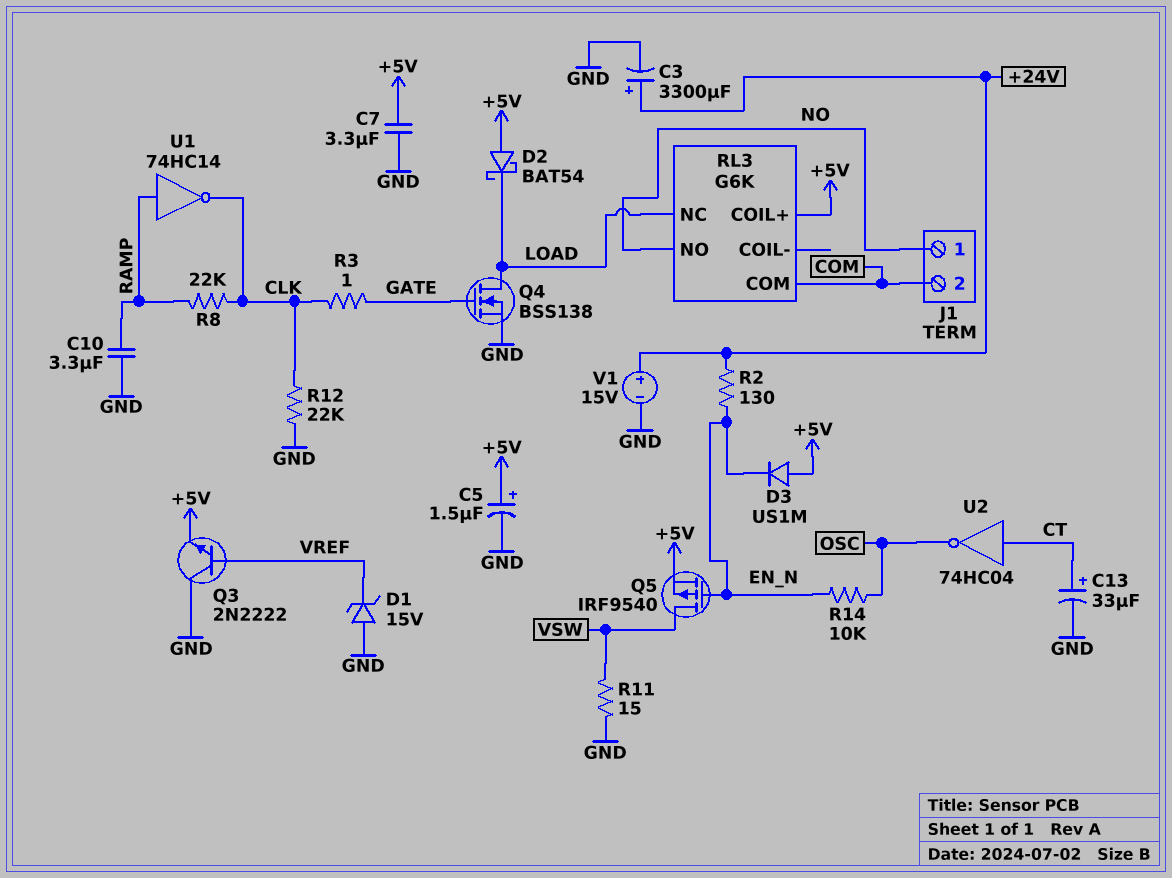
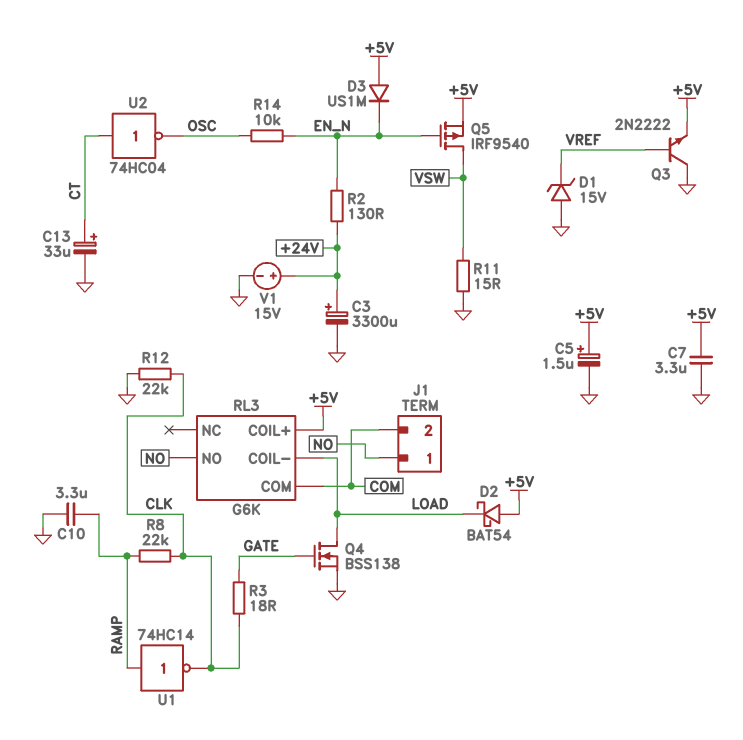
R3: 1 (CLK, GATE) -> 18 (CLK, GATE)
RL3 pin COIL-: none -> LOAD
RL3 pin NC: LOAD -> none

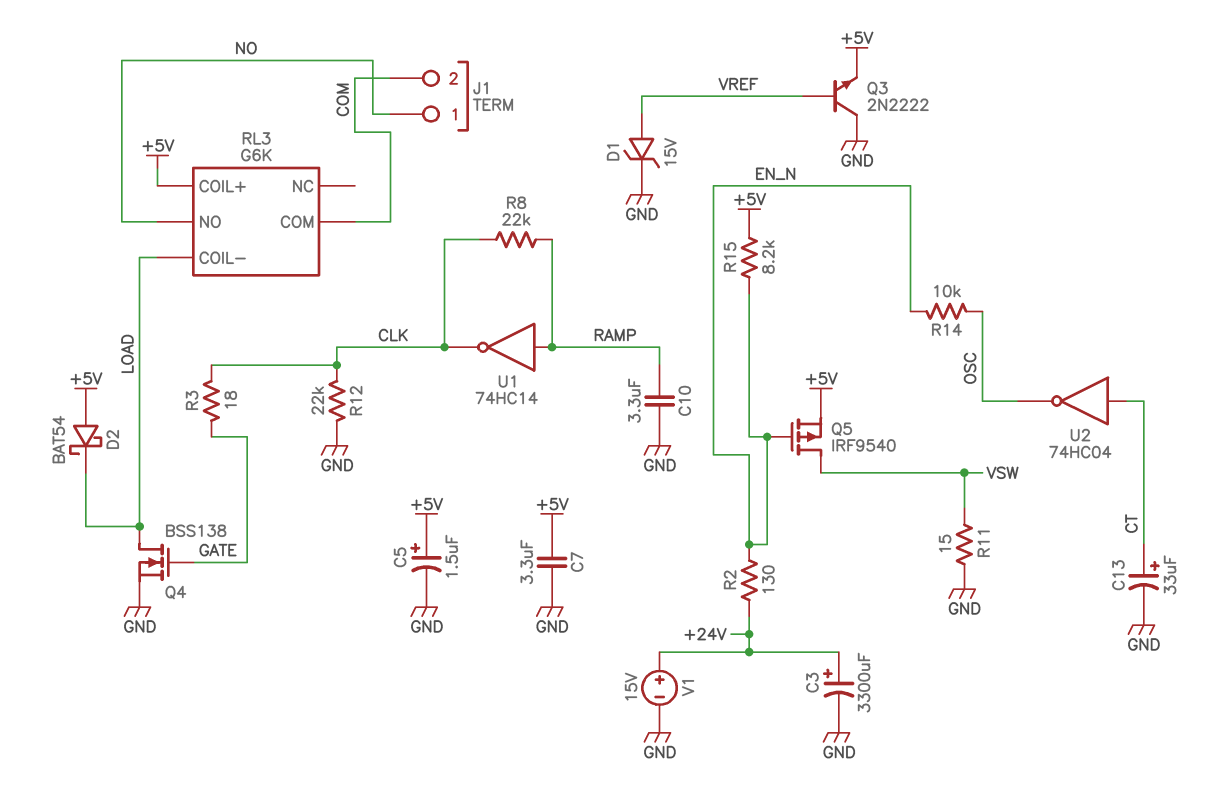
D1: zener 15V (A GND, K VREF) -> zener 15V (A VREF, K GND)
D3: diode US1M (A +5V, K EN_N) -> none
R15: none -> 8.2k (+5V, EN_N)

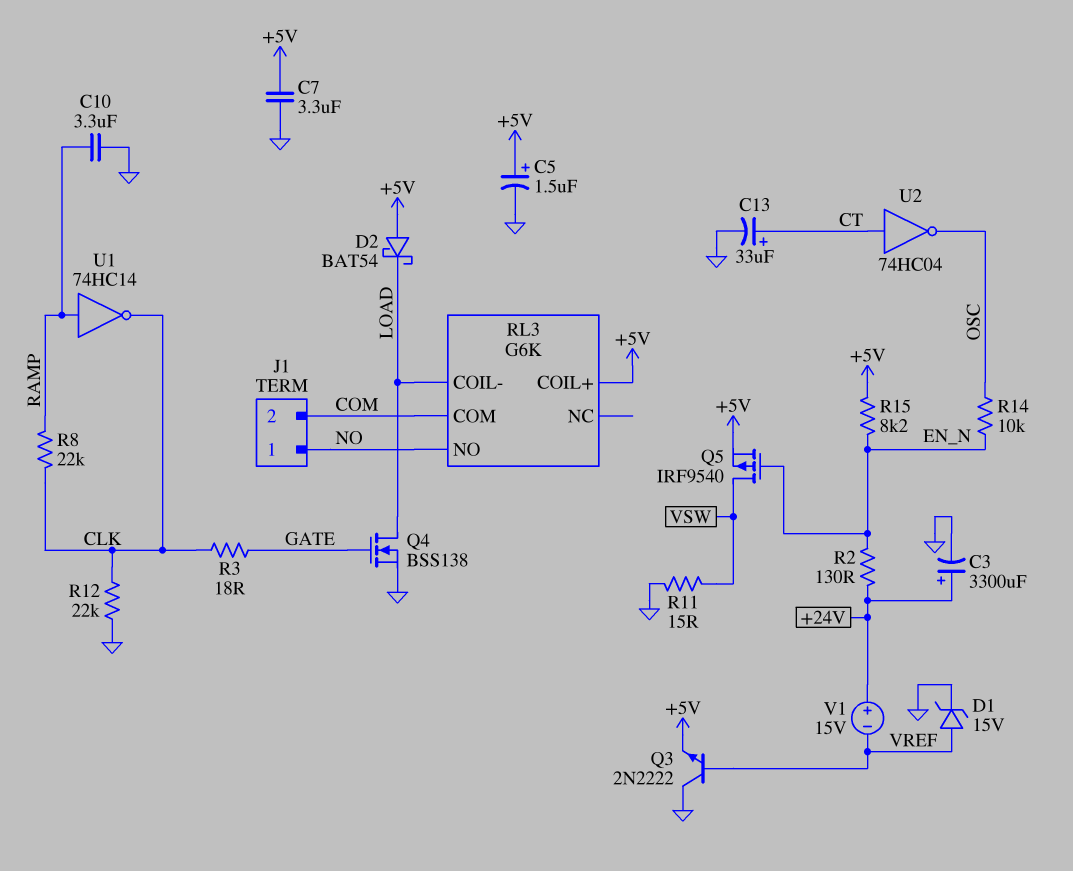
V1: 15V (plus +24V, minus GND) -> 15V (plus +24V, minus VREF)

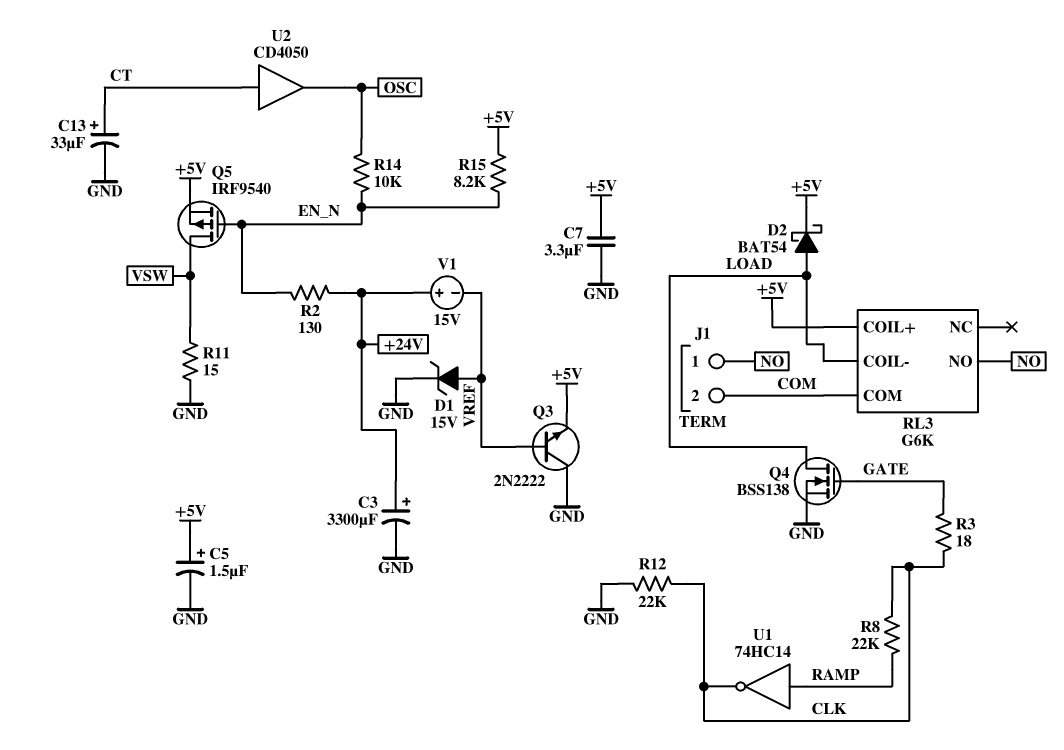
C10: 3.3uF (GND, RAMP) -> none
D2: schottky BAT54 (A +5V, K LOAD) -> schottky BAT54 (A LOAD, K +5V)
U2: NOT 74HC04 (in CT, out OSC) -> buffer CD4050 (in CT, out OSC)

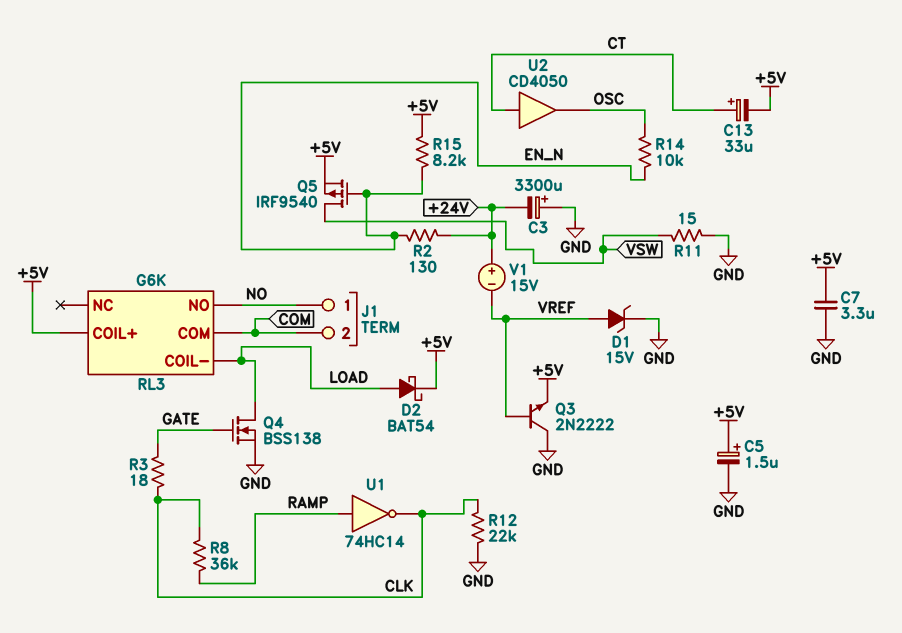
C3: 3300uF (plus +24V, minus GND) -> 3300uF (plus GND, minus +24V)
C13: 33uF (plus CT, minus GND) -> 33uF (plus CT, minus +5V)
R8: 22k (CLK, RAMP) -> 36k (CLK, RAMP)

